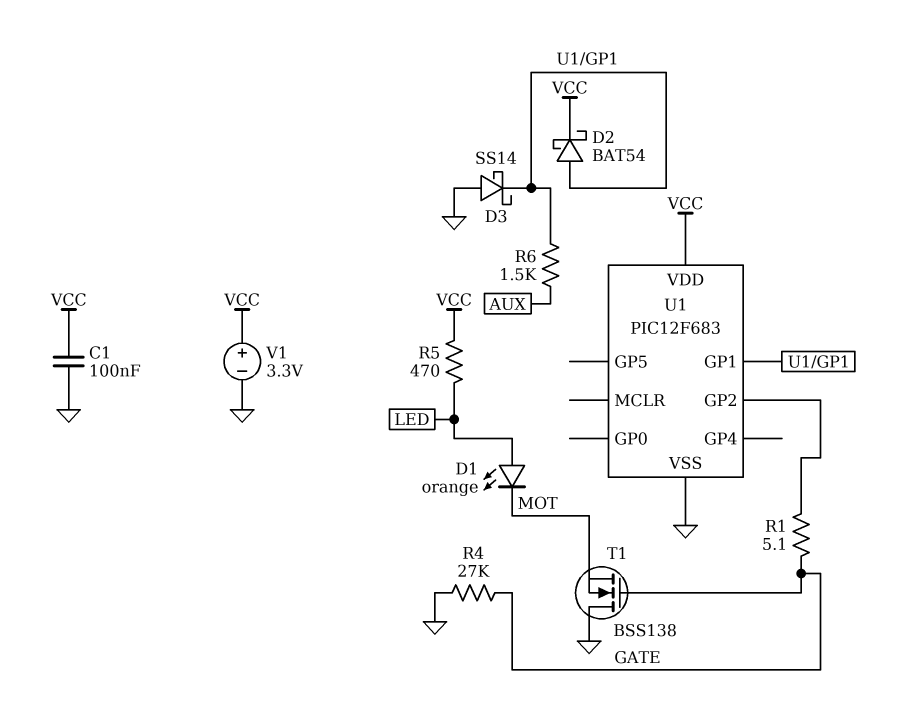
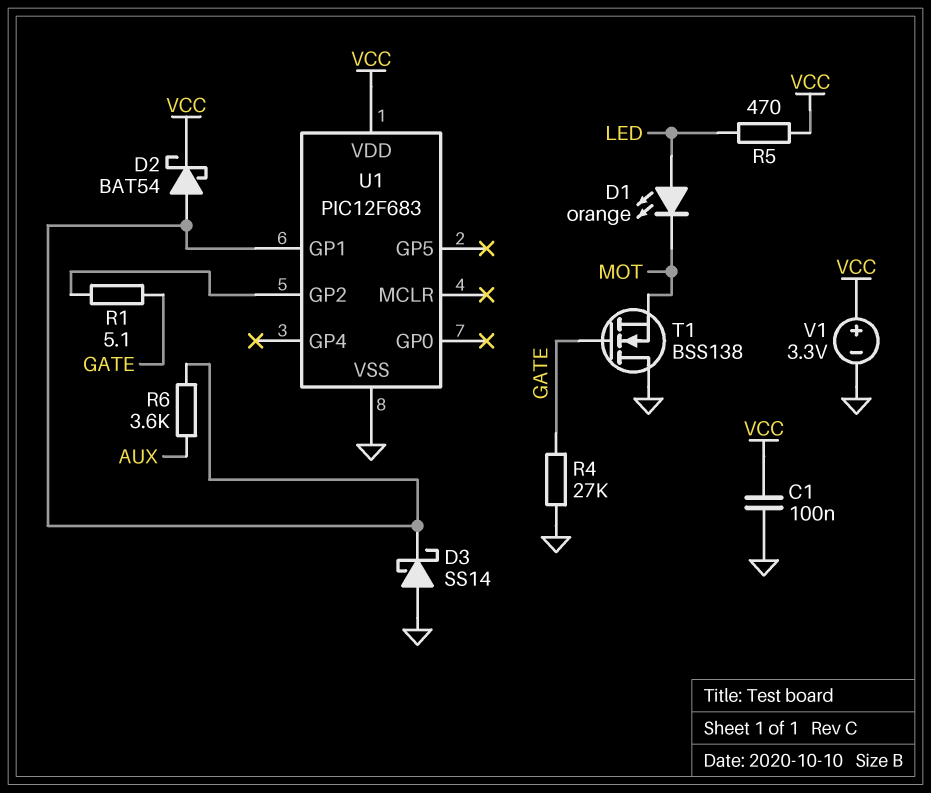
R6: 1.5k (AUX, U1/GP1) -> 3.6k (AUX, U1/GP1)

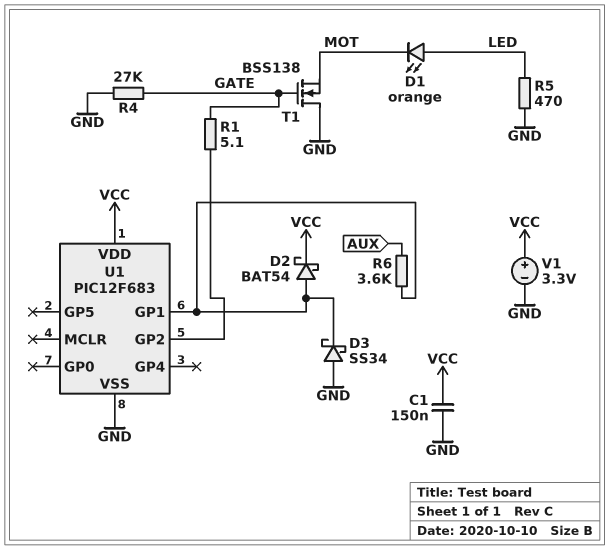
C1: 100nF (GND, VCC) -> 150nF (GND, VCC)
D3: schottky SS14 (A GND, K U1/GP1) -> schottky SS34 (A GND, K U1/GP1)
R5: 470 (LED, VCC) -> 470 (GND, LED)

